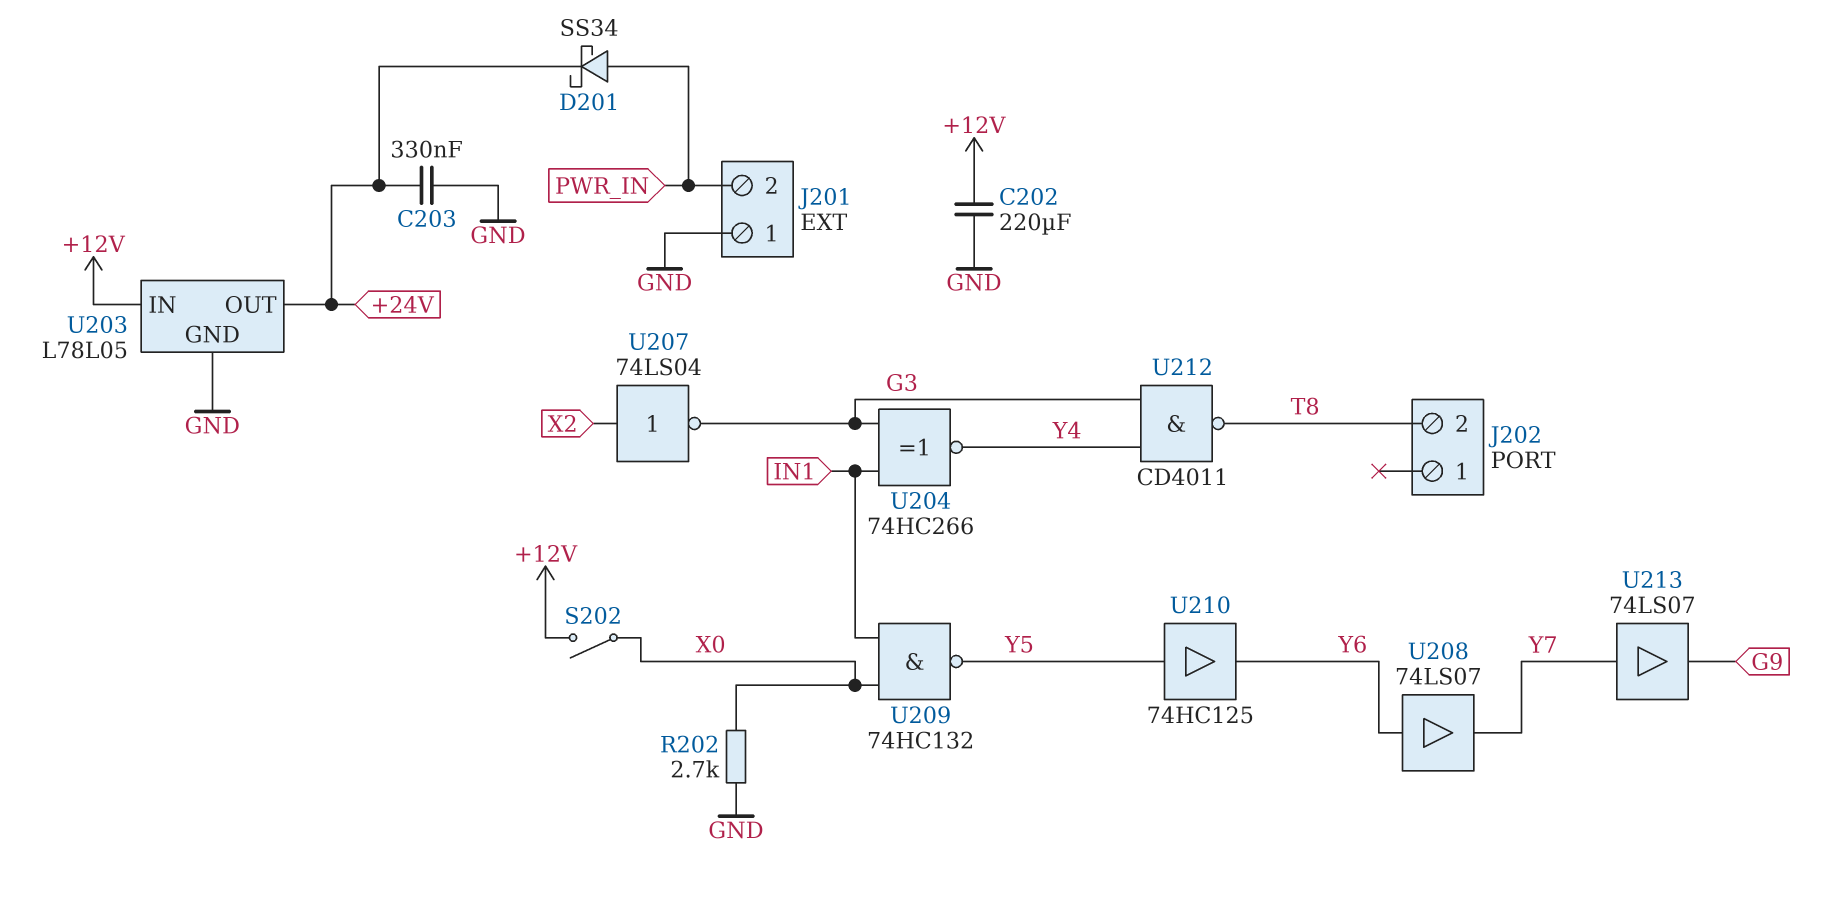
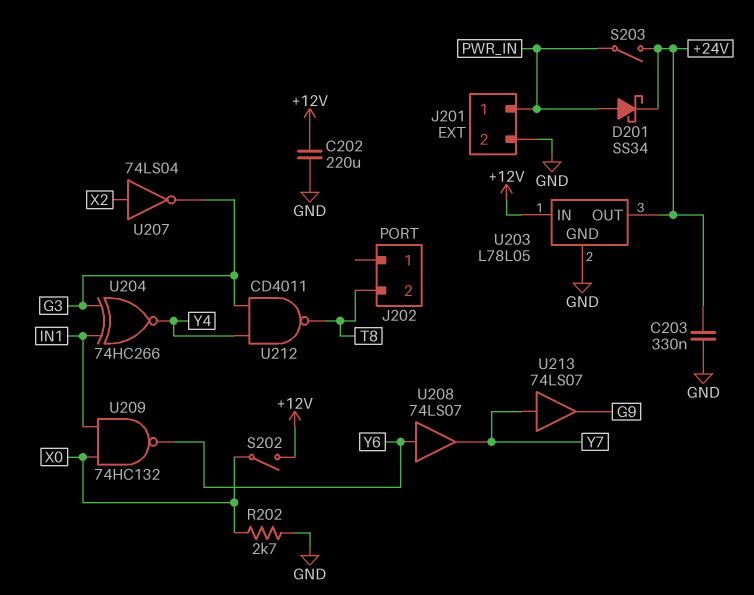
J201 pin 1: GND -> PWR_IN
J201 pin 2: PWR_IN -> GND
S203: none -> switch (+24V, PWR_IN)
U209: NAND 74HC132 (in IN1, in X0, out Y5) -> NAND 74HC132 (in IN1, in X0, out Y6)
U210: buffer 74HC125 (in Y5, out Y6) -> none

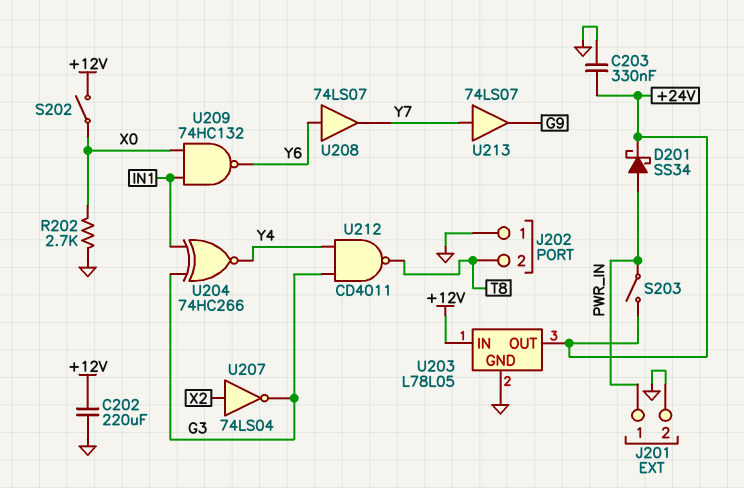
J202 pin 1: none -> GND

